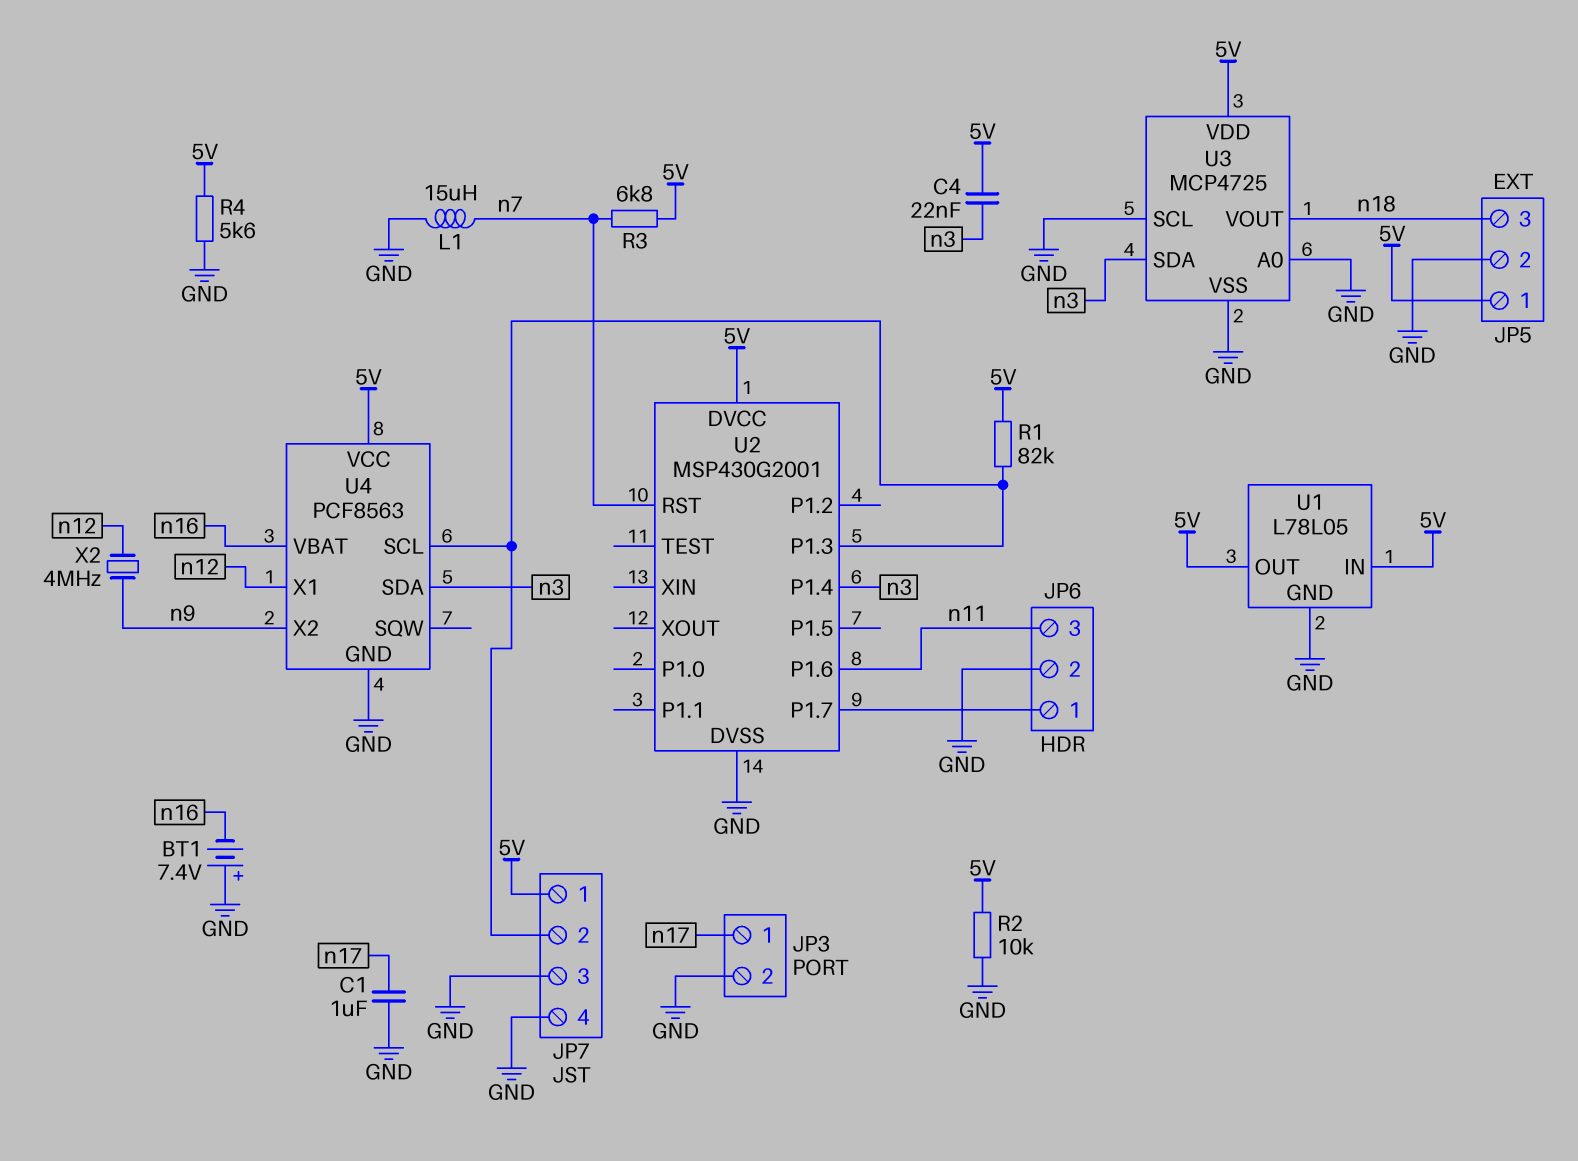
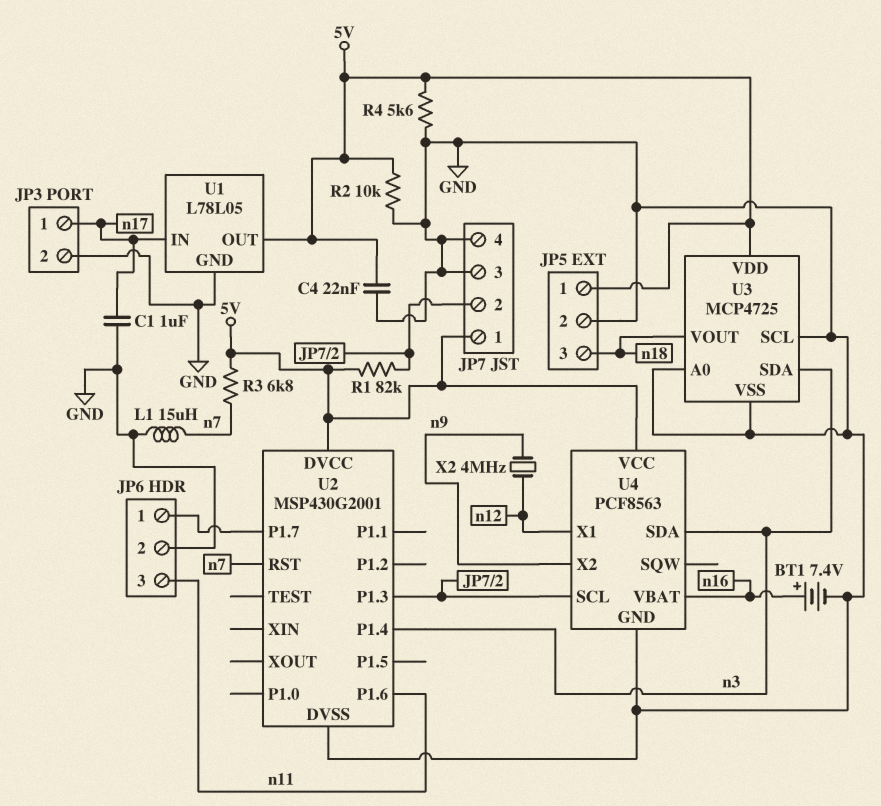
BT1: 7.4V (plus GND, minus n16) -> 7.4V (plus n16, minus GND)
C4: 22nF (5V, n3) -> 22nF (5V, GND)
U1 pin IN: 5V -> n17

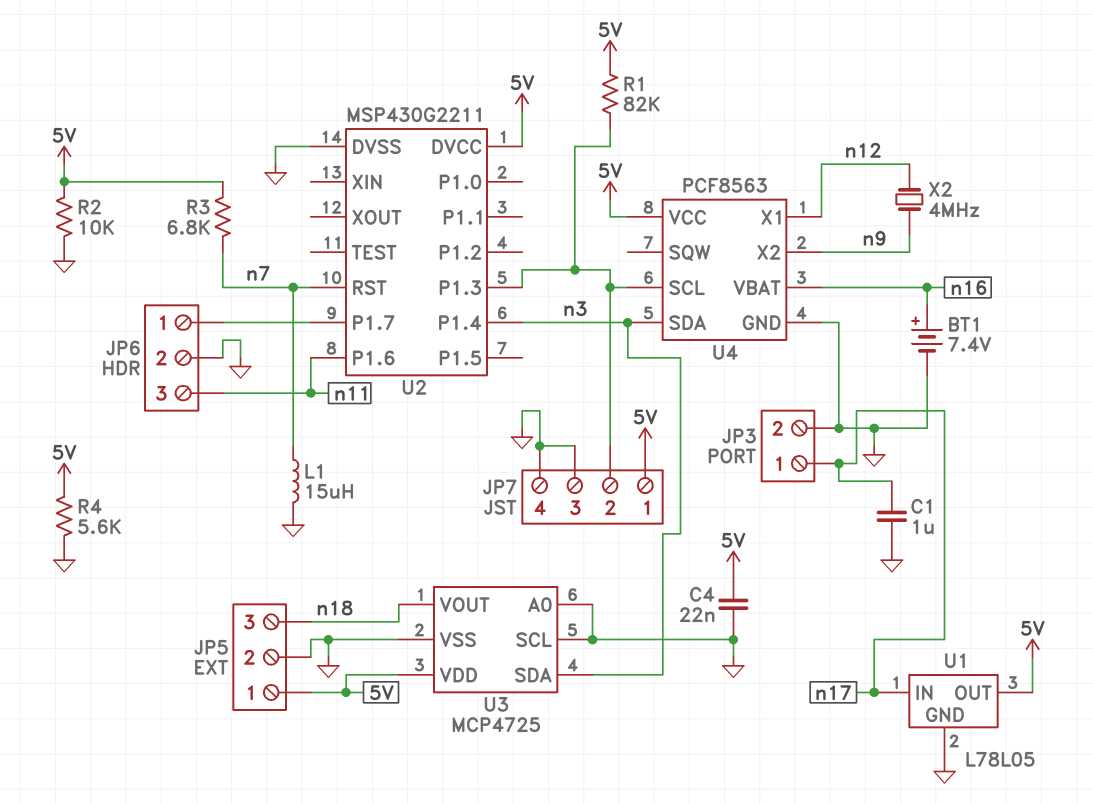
U2: MSP430G2001 -> MSP430G2211

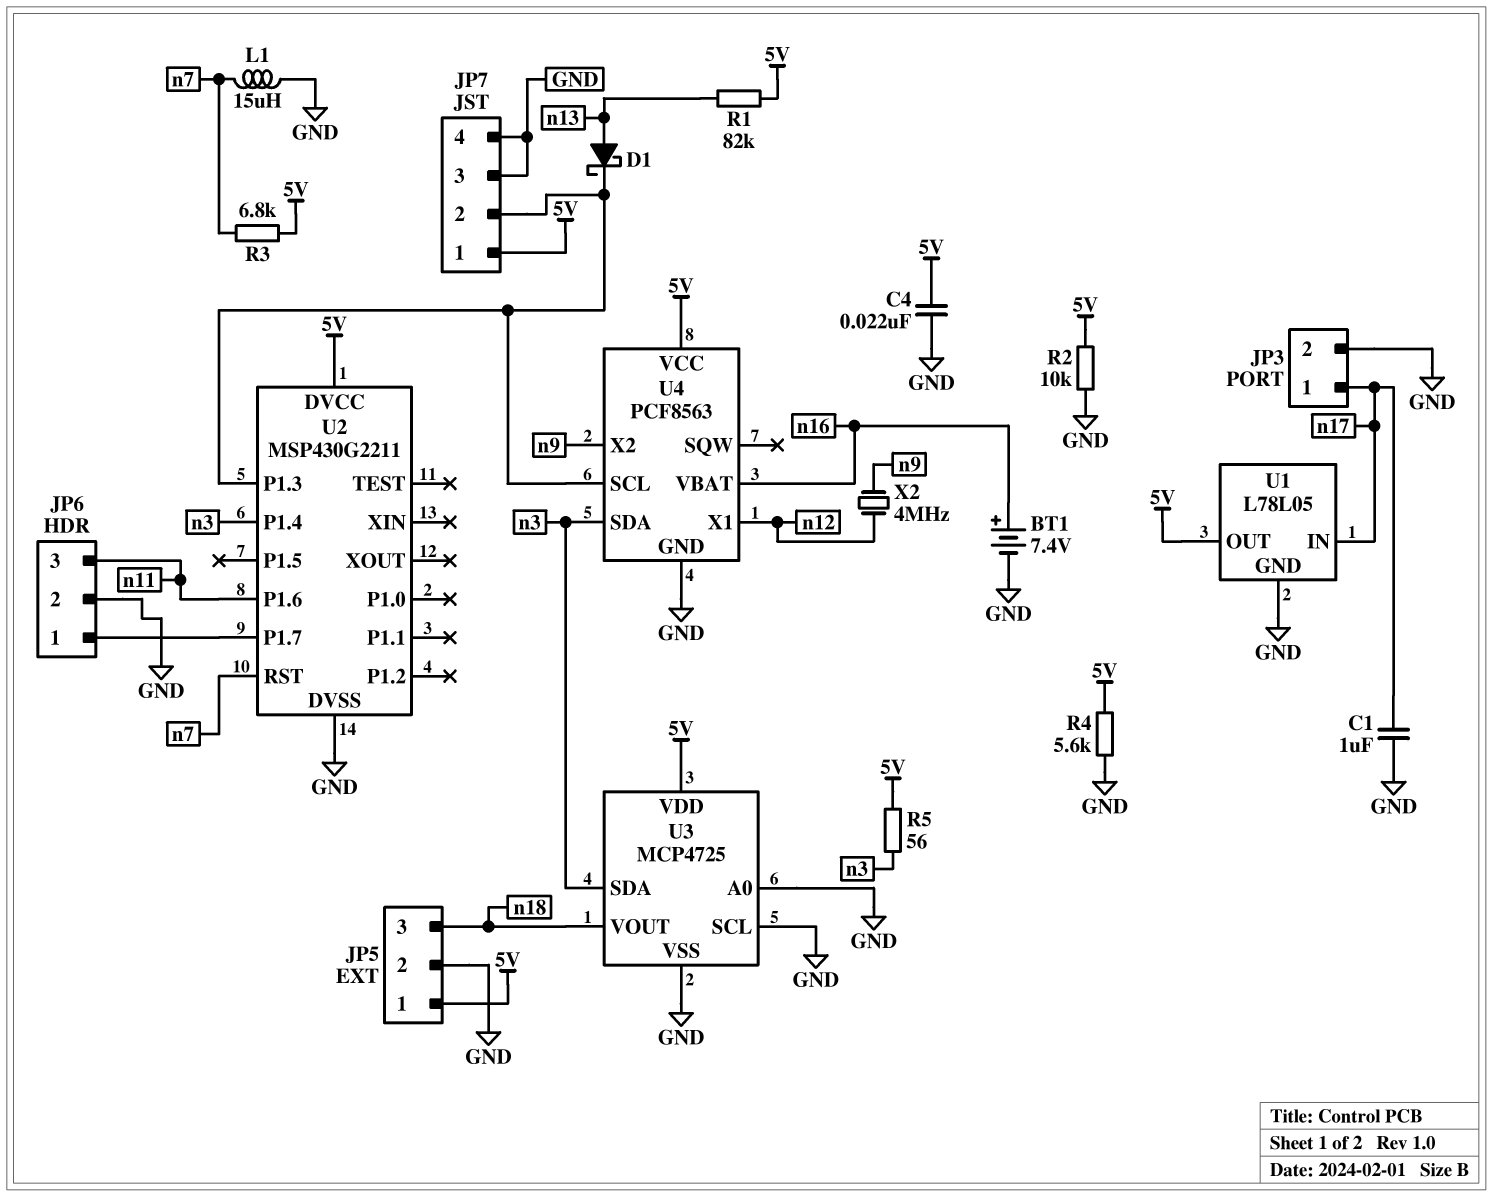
D1: none -> schottky (A n13, K JP7/2)
R1: 82k (5V, JP7/2) -> 82k (5V, n13)
R5: none -> 56 (5V, n3)

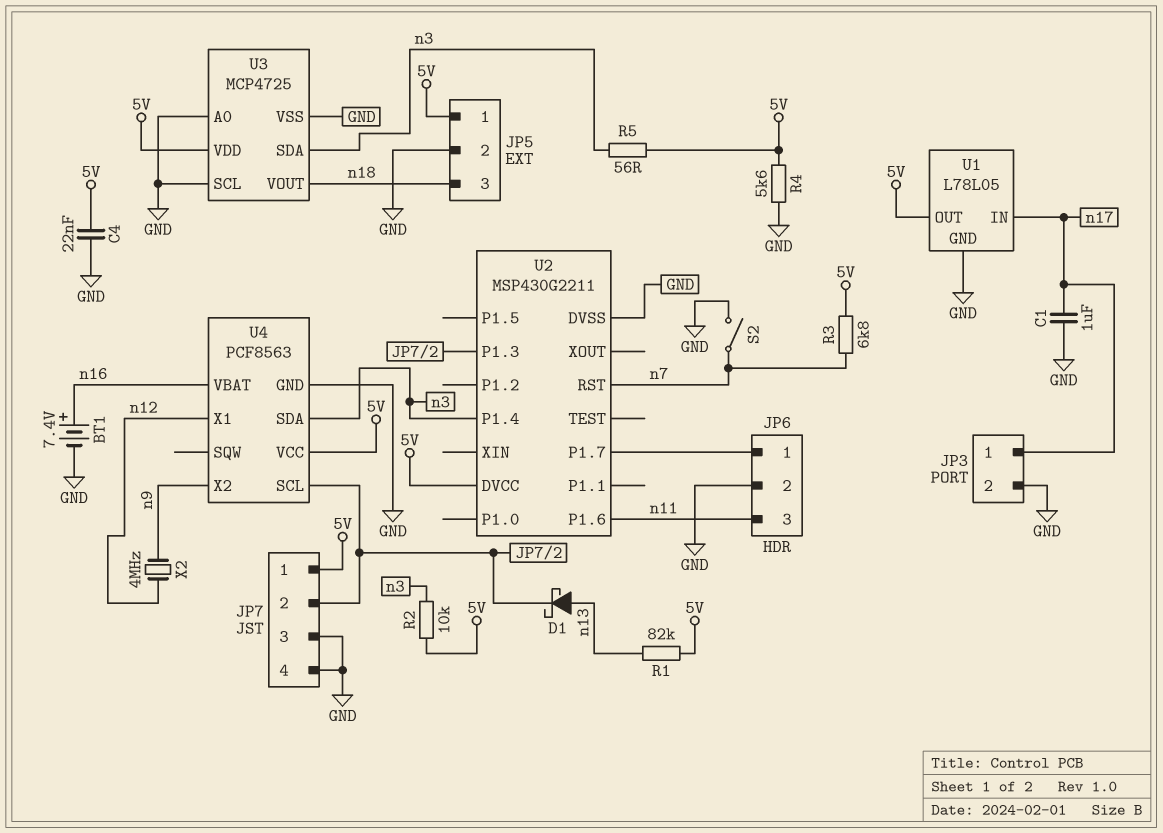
L1: 15uH (GND, n7) -> none
R2: 10k (5V, GND) -> 10k (5V, n3)
S2: none -> switch (GND, n7)

